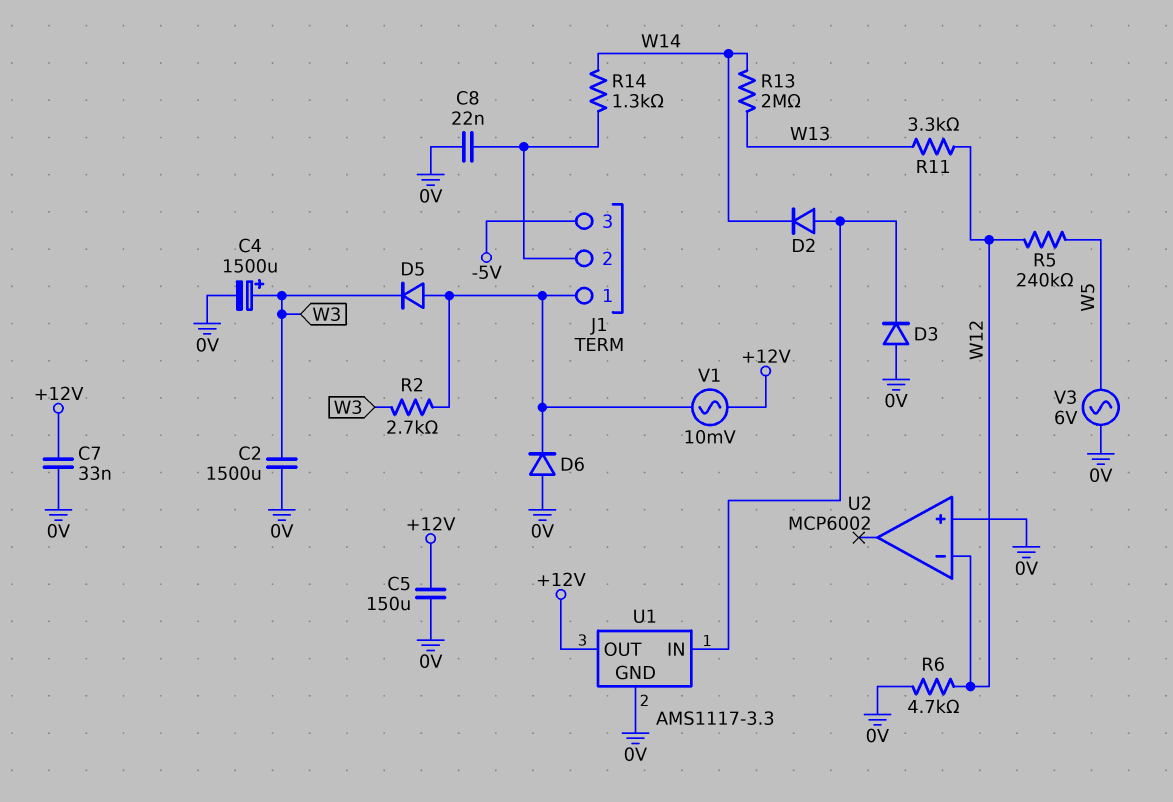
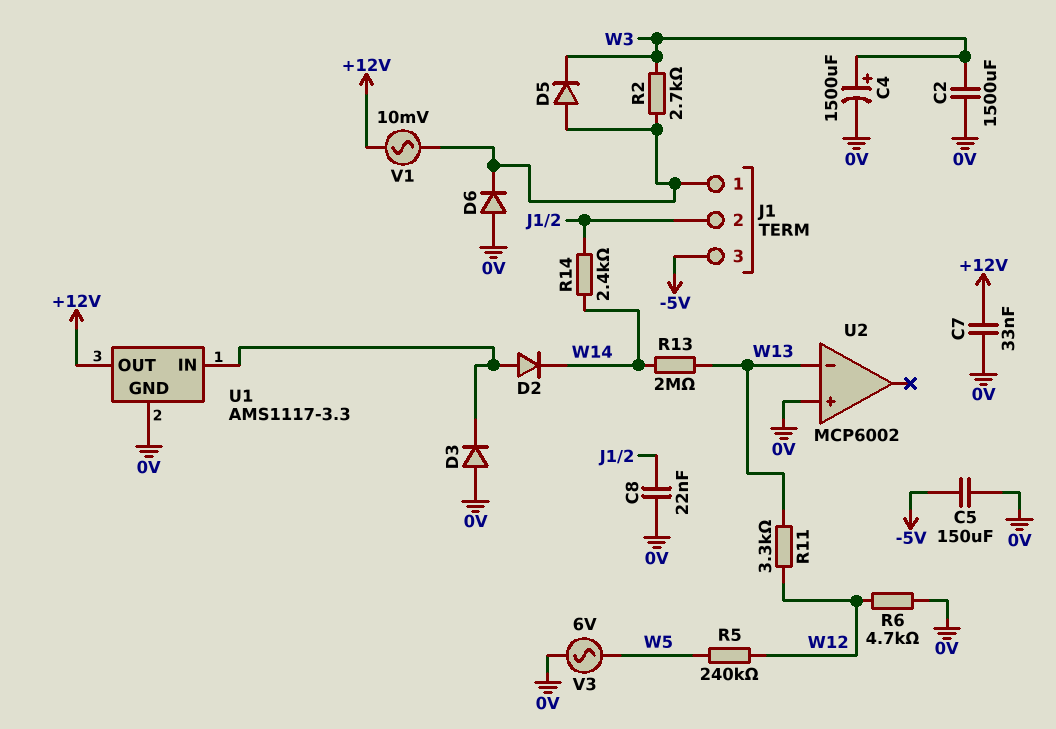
C5: 150uF (+12V, 0V) -> 150uF (-5V, 0V)
R14: 1.3k (J1/2, W14) -> 2.4k (J1/2, W14)
U2 pin in-: W12 -> W13

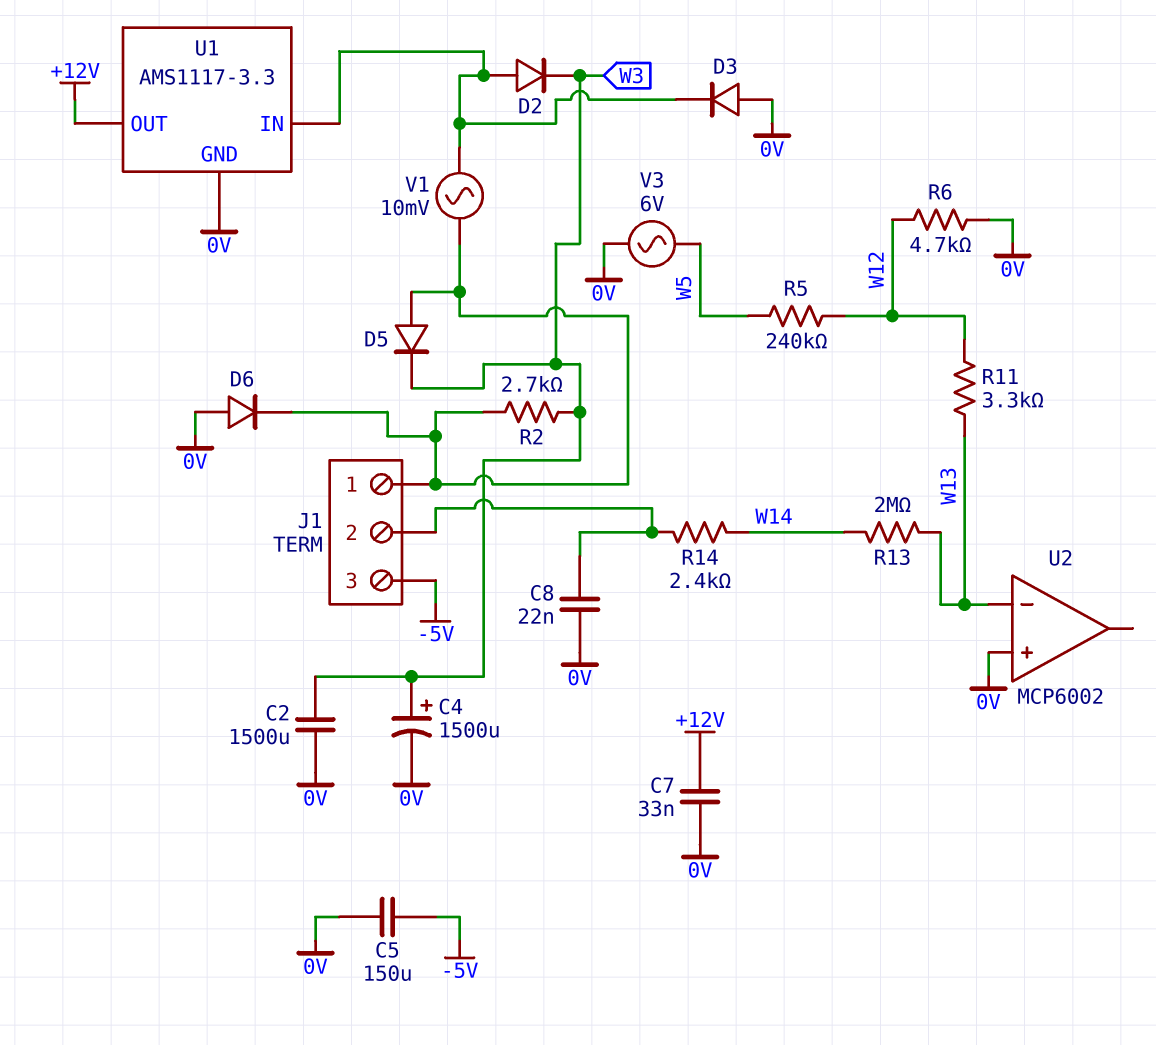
D2: diode (A U1/IN, K W14) -> diode (A U1/IN, K W3)
V1: AC 10mV (+12V, J1/1) -> AC 10mV (J1/1, U1/IN)

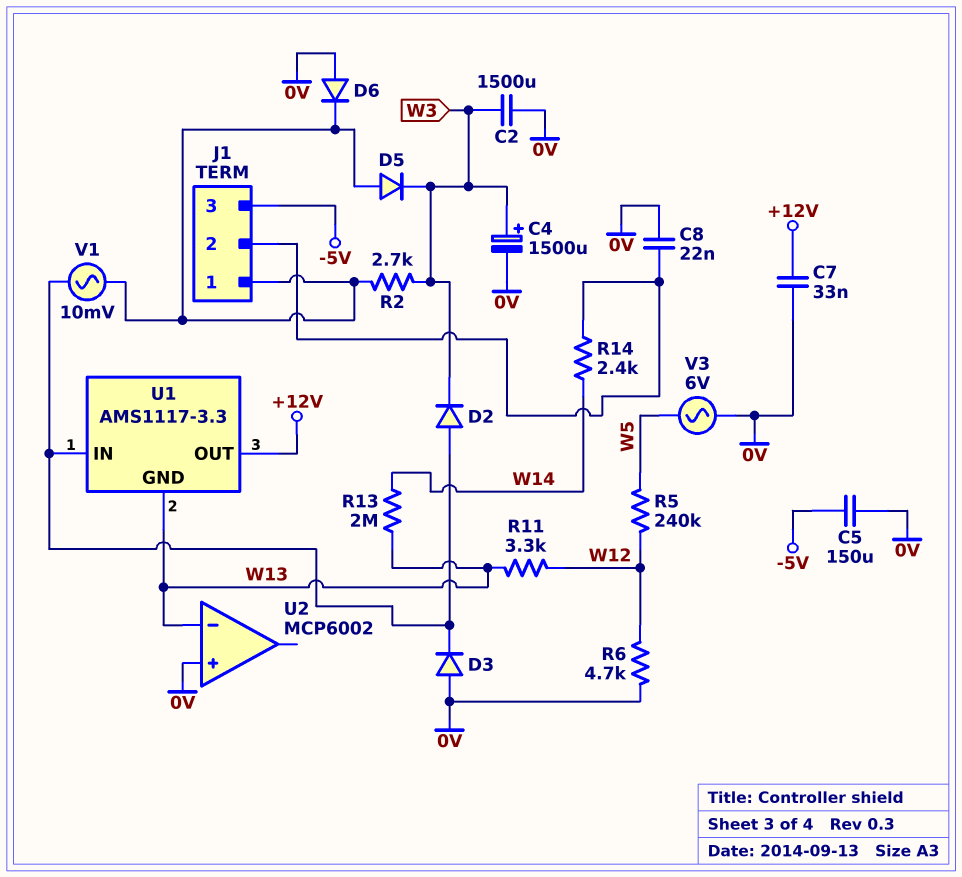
U1 pin GND: 0V -> W13

